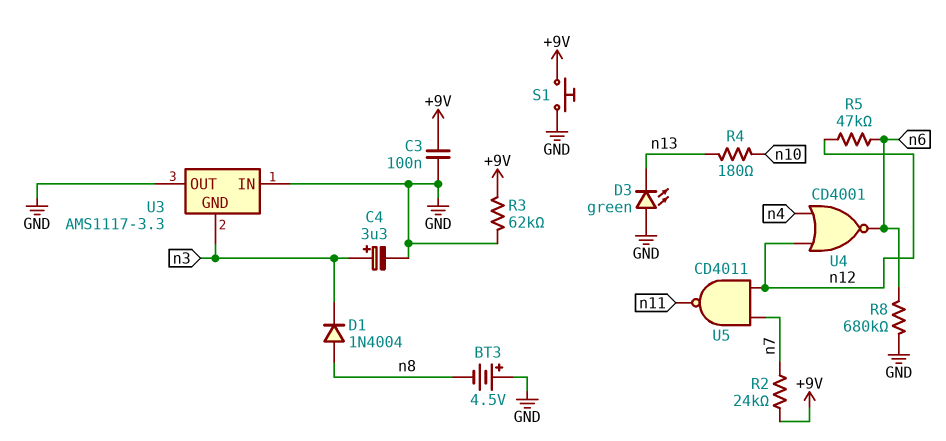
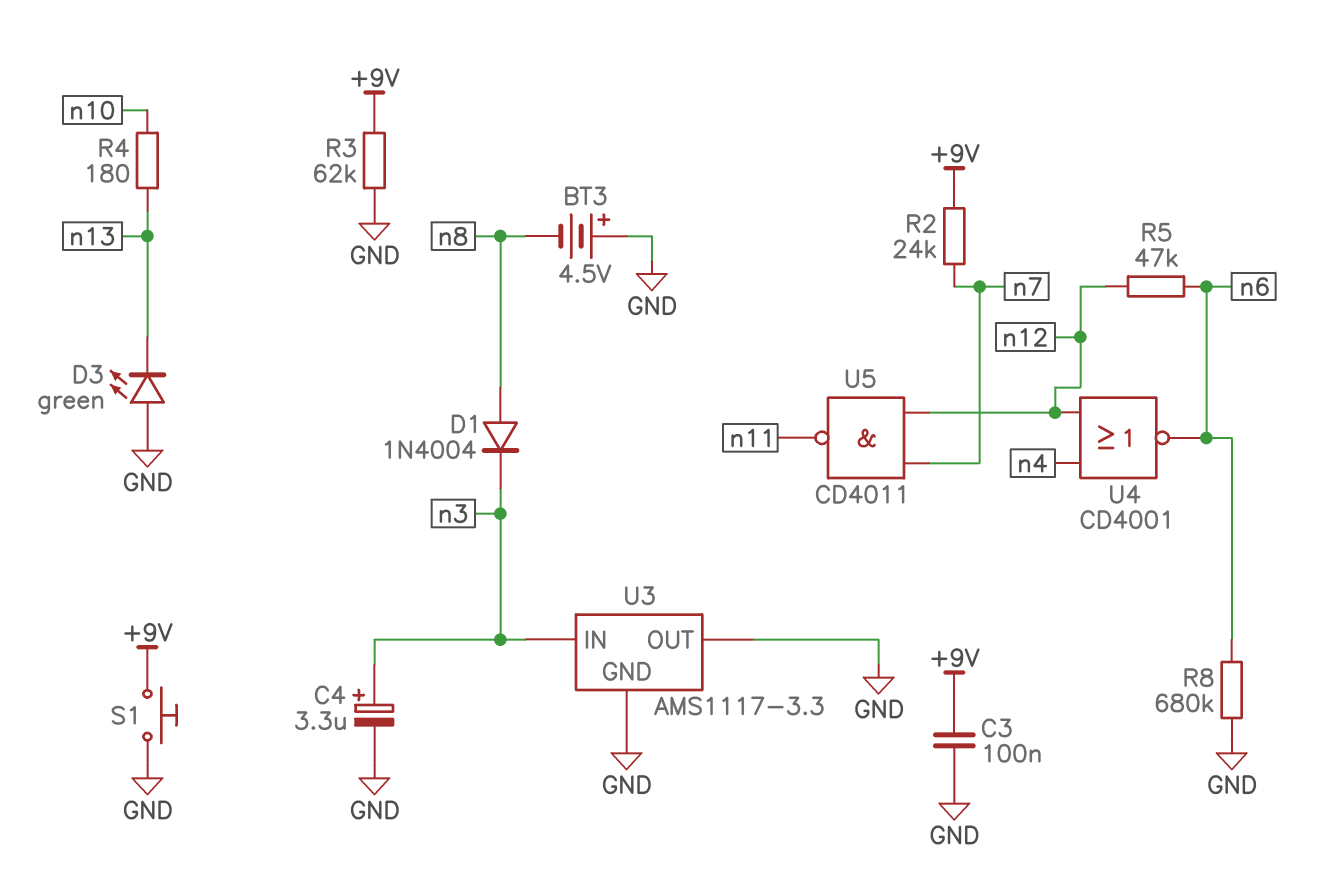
U3 pin GND: n3 -> GND
U3 pin IN: GND -> n3

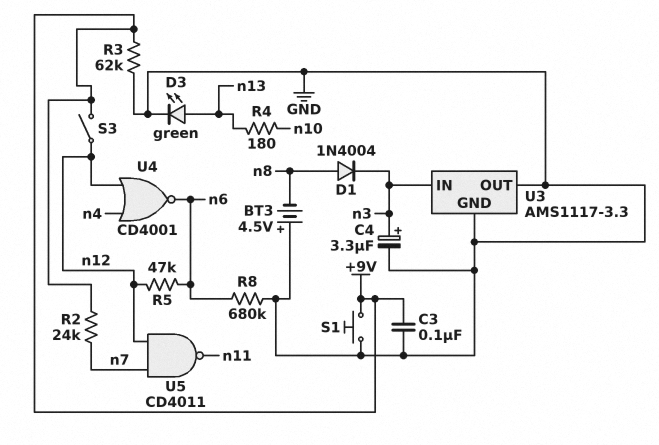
D3: LED green (A GND, K n13) -> LED green (A n13, K GND)
S3: none -> switch (+9V, n12)

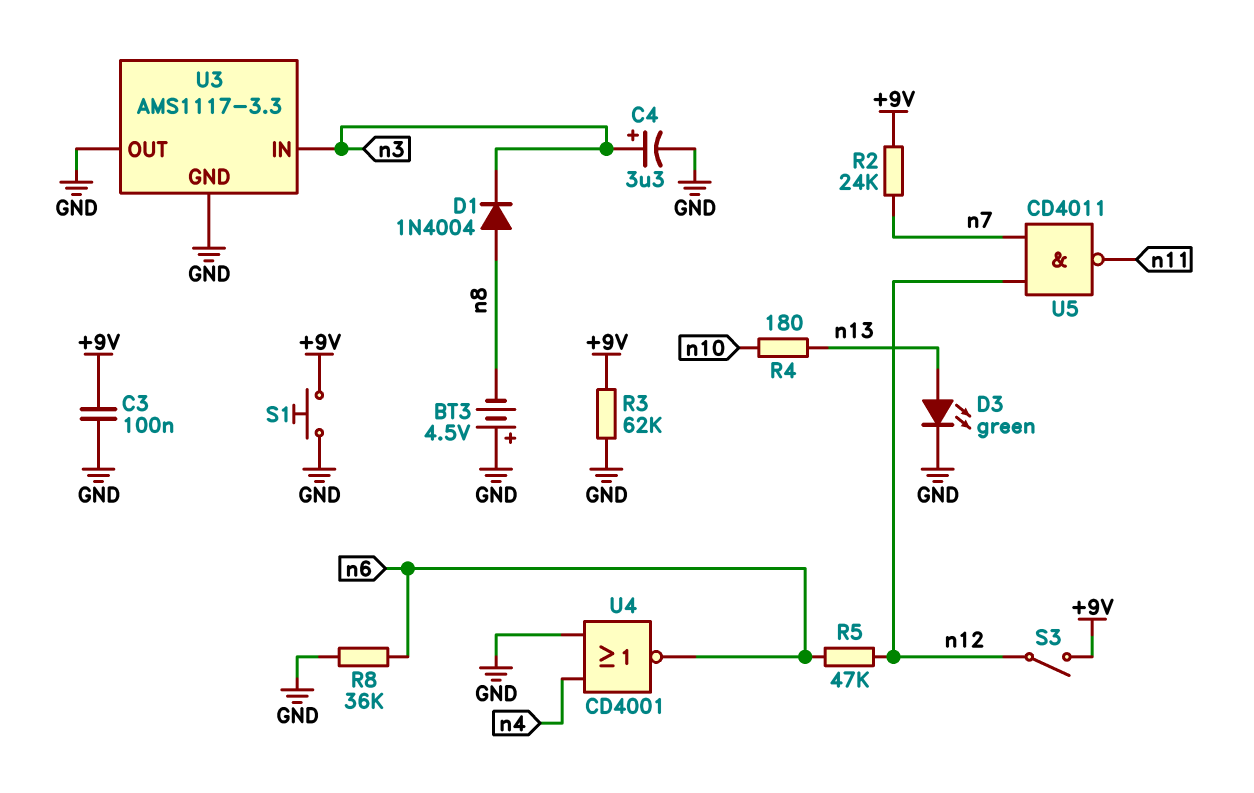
R8: 680k (GND, n6) -> 36k (GND, n6)
U4: NOR CD4001 (in n4, in n12, out n6) -> NOR CD4001 (in GND, in n4, out n6)

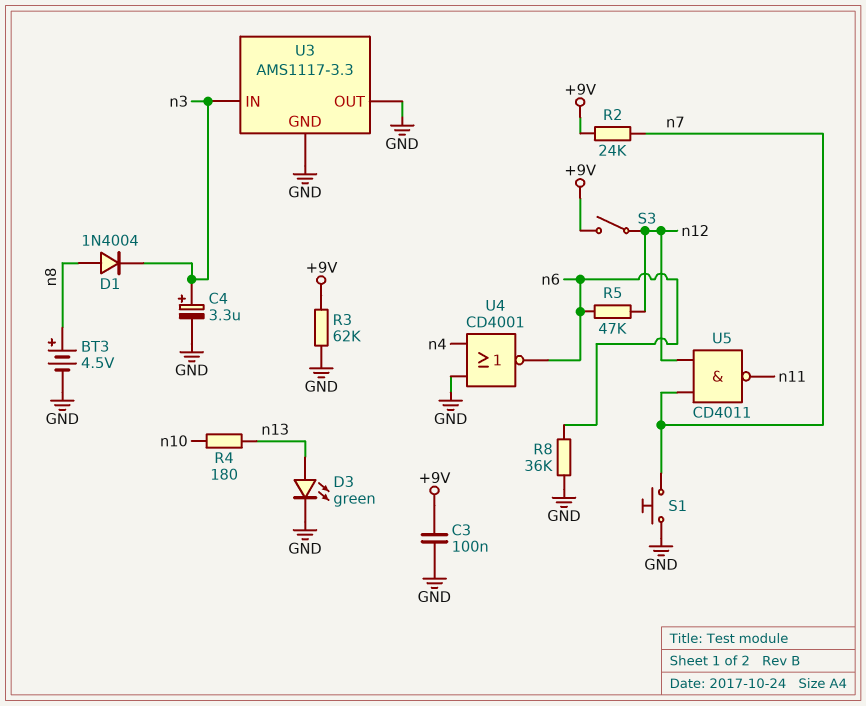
BT3: 4.5V (plus GND, minus n8) -> 4.5V (plus n8, minus GND)
S1: button (+9V, GND) -> button (GND, n7)

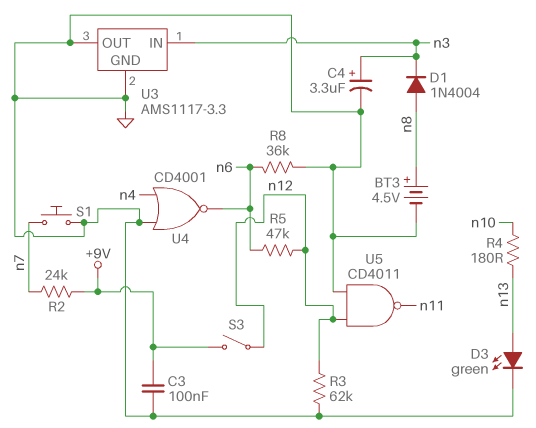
R3: 62k (+9V, GND) -> 62k (GND, n12)
U5: NAND CD4011 (in n7, in n12, out n11) -> NAND CD4011 (in GND, in n12, out n11)

